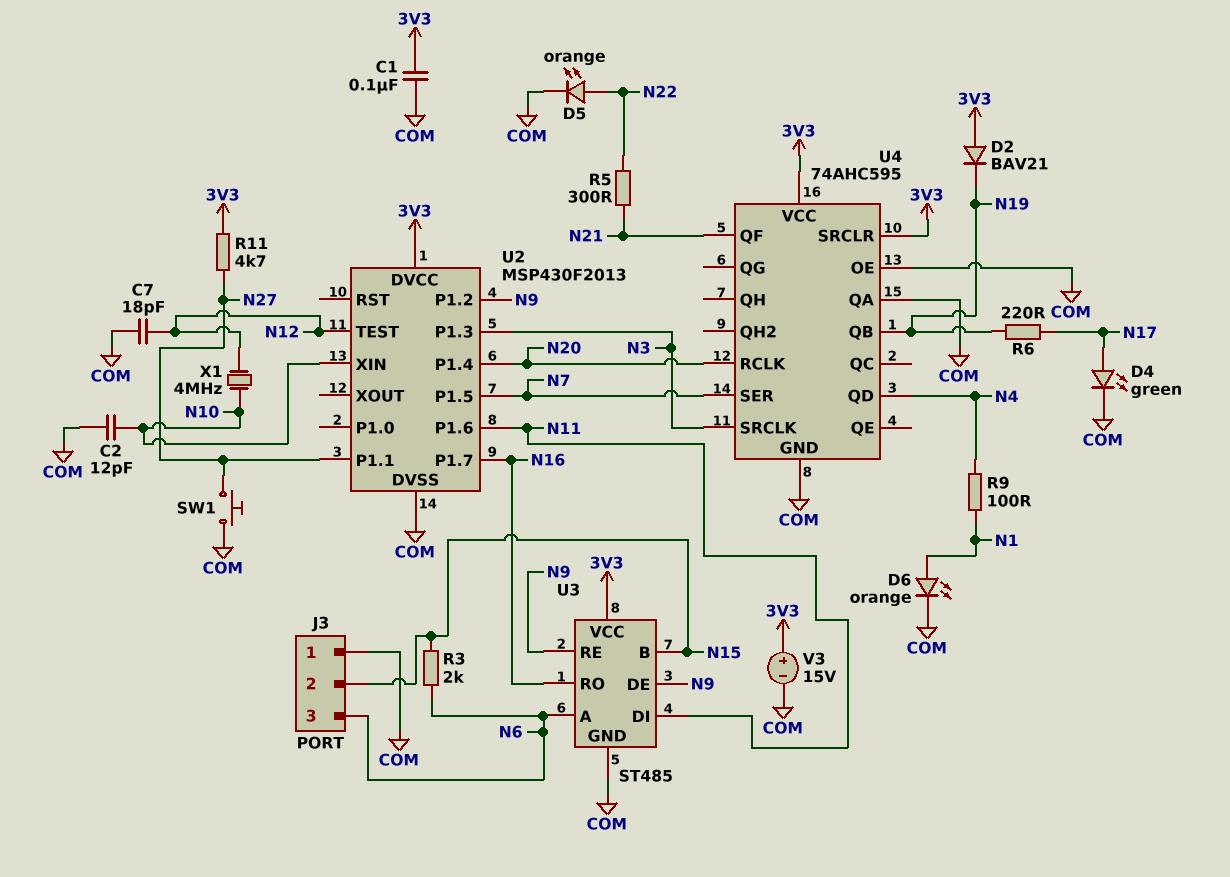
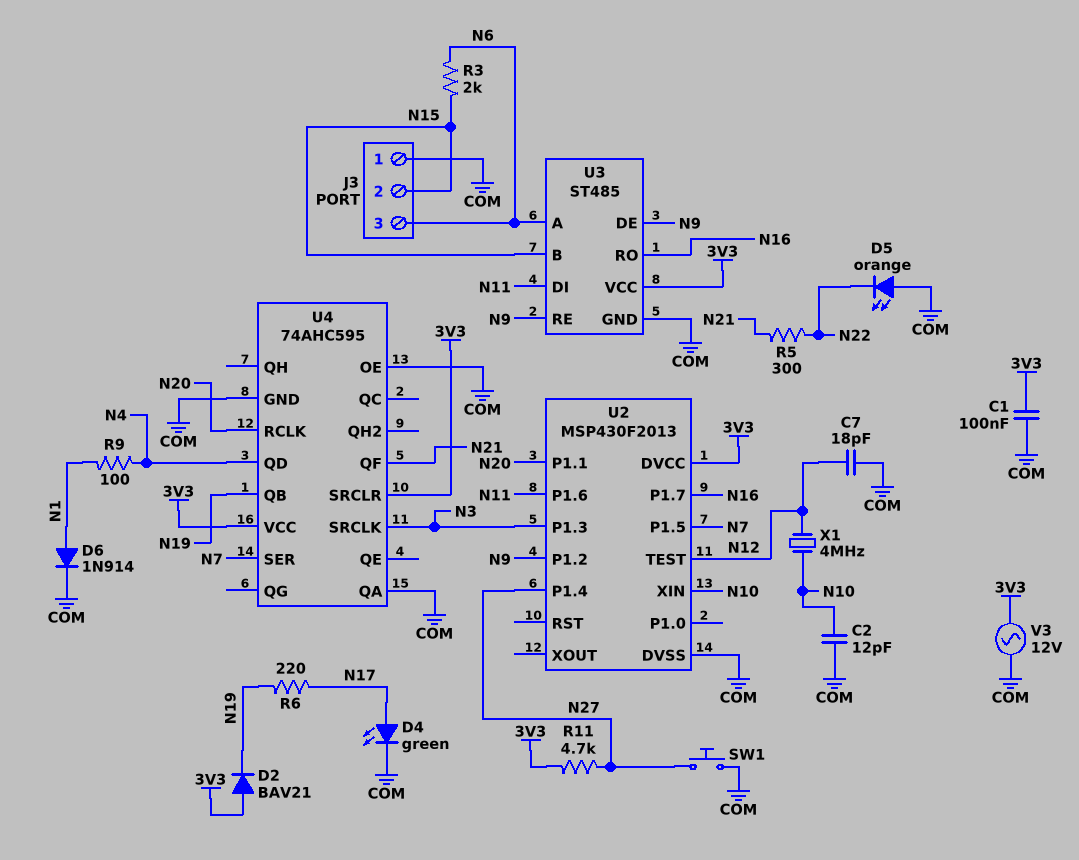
D5: LED orange (A N22, K COM) -> LED orange (A COM, K N22)
D6: LED orange (A N1, K COM) -> diode 1N914 (A N1, K COM)
U2 pin P1.1: N27 -> N20
U2 pin P1.4: N20 -> N27
V3: 15V (plus 3V3, minus COM) -> AC 12V (3V3, COM)

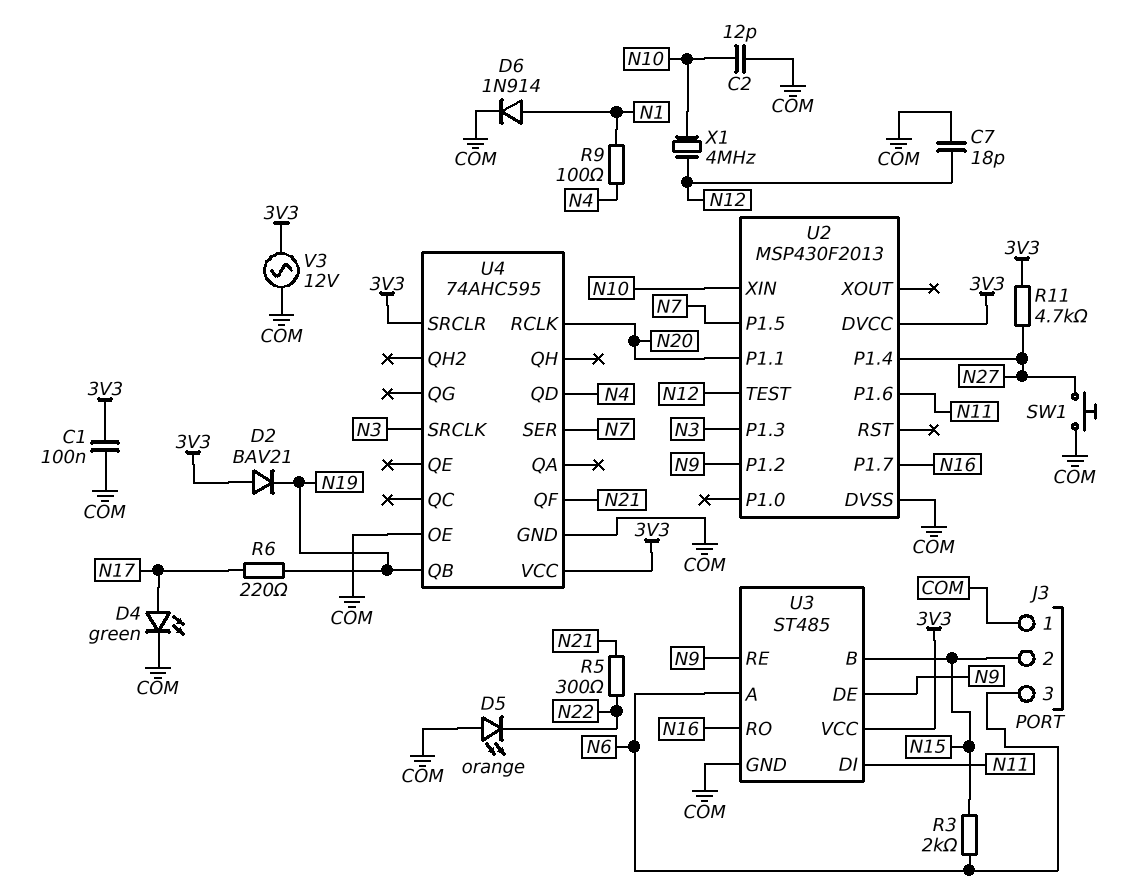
U4 pin QA: COM -> none

